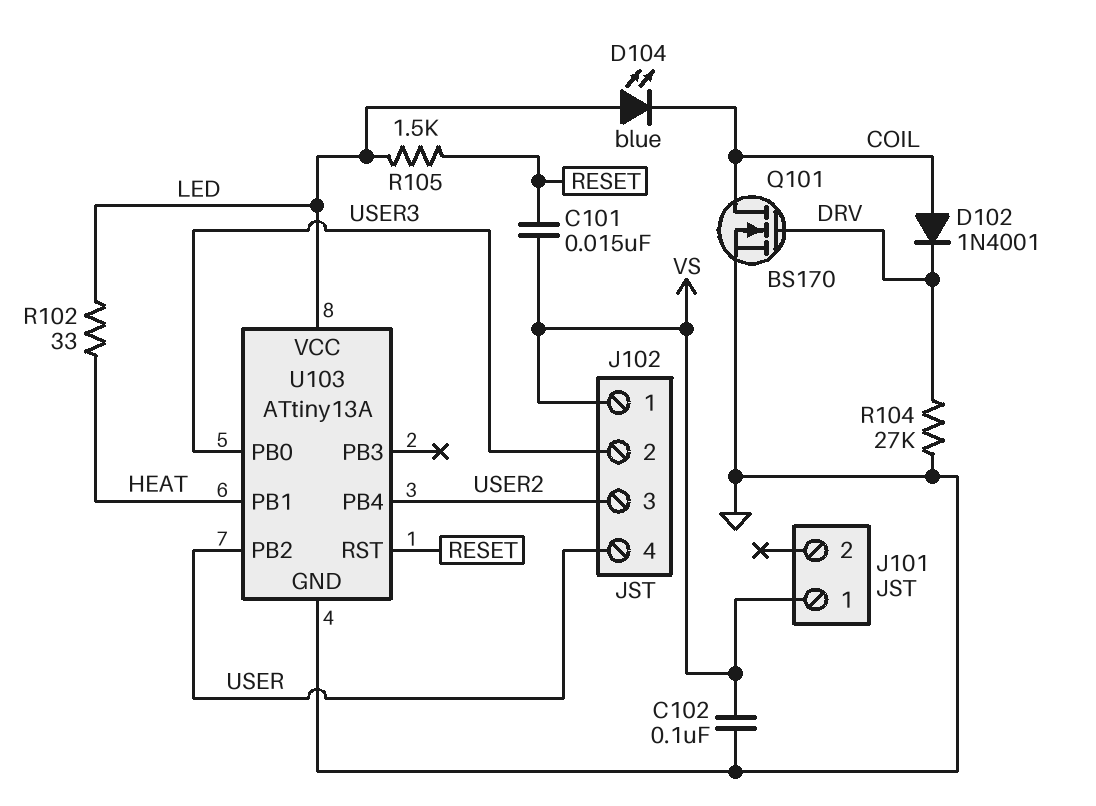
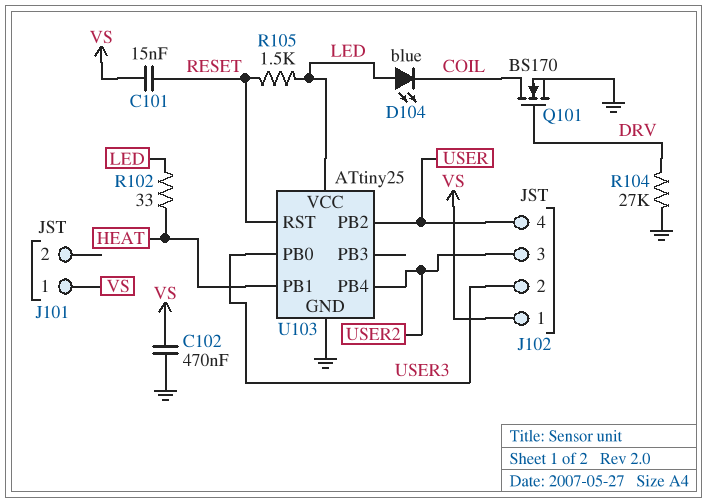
C102: 100nF (GND, VS) -> 470nF (GND, VS)
D102: diode 1N4001 (A COIL, K DRV) -> none
U103: ATtiny13A -> ATtiny25

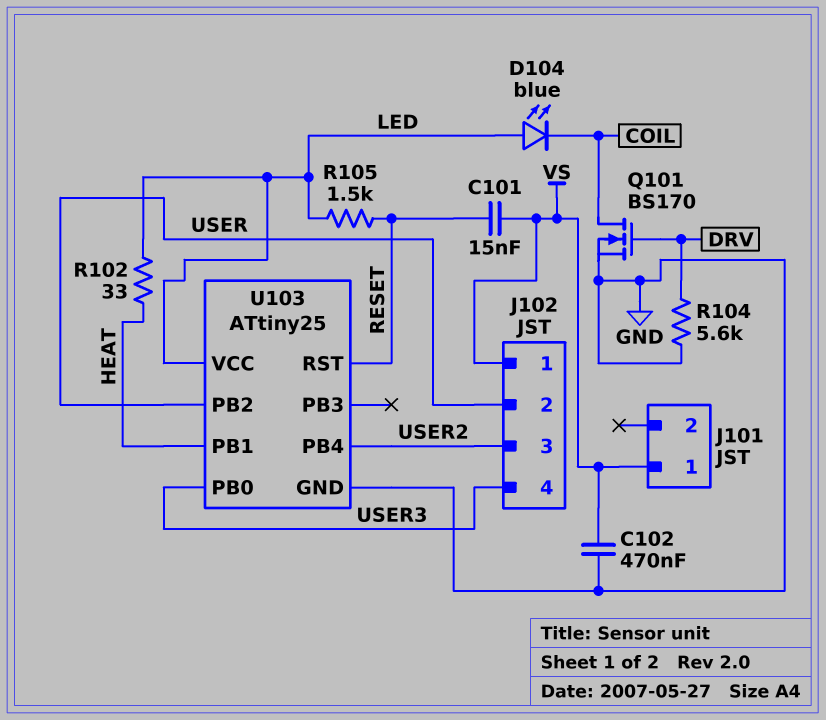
J102 pin 2: USER3 -> USER
J102 pin 4: USER -> USER3
R104: 27k (DRV, GND) -> 5.6k (DRV, GND)

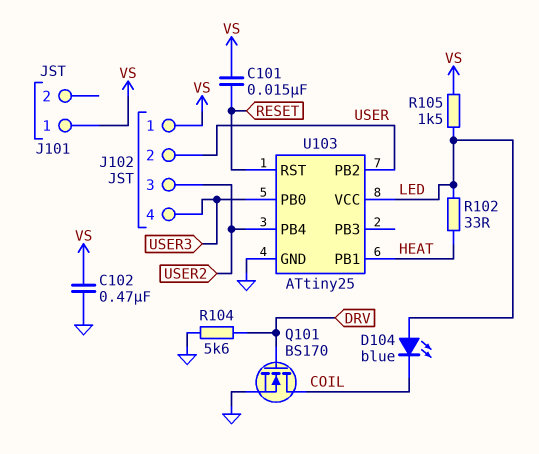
R105: 1.5k (LED, RESET) -> 1.5k (LED, VS)

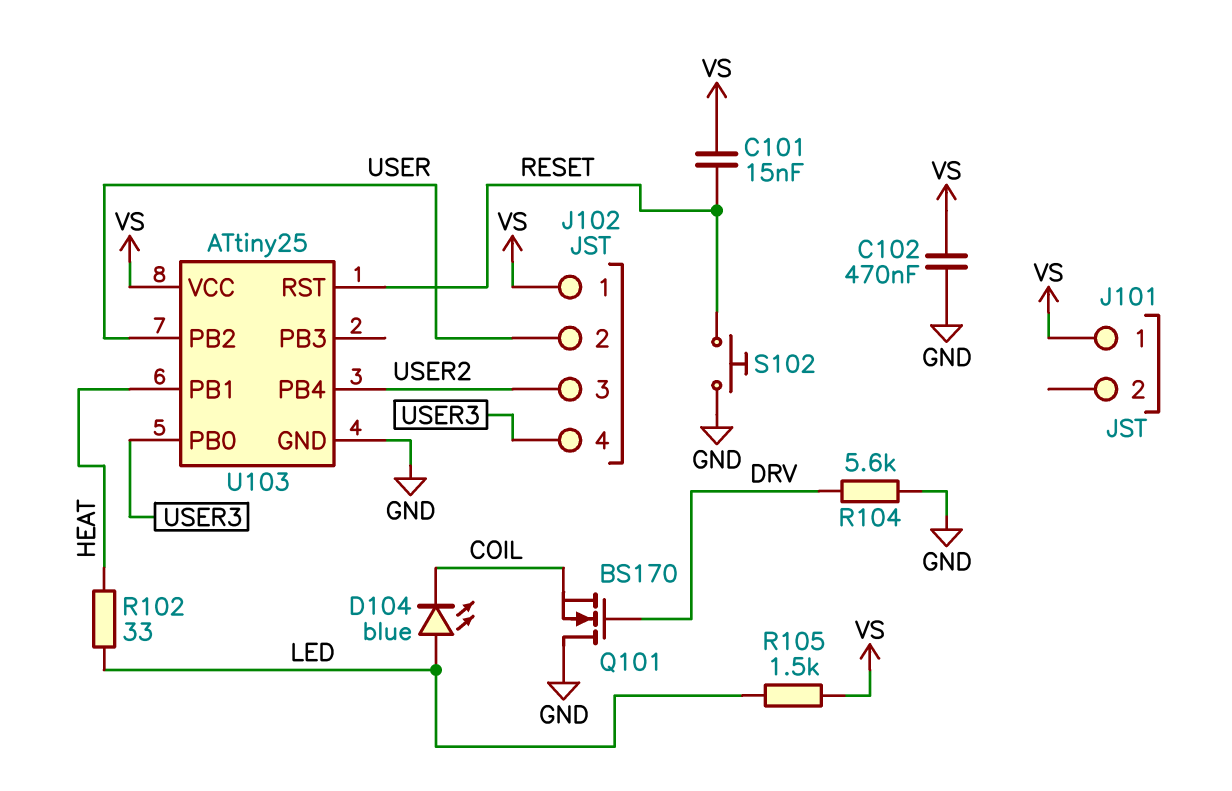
Q101: NMOS BS170 (G DRV, D COIL, S GND) -> NMOS BS170 (G DRV, D GND, S COIL)
S102: none -> button (GND, RESET)
U103 pin VCC: LED -> VS

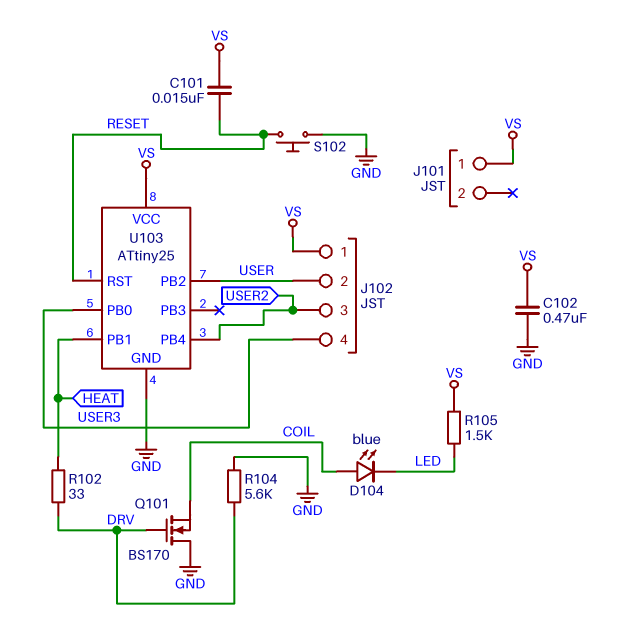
D104: LED blue (A LED, K COIL) -> LED blue (A COIL, K LED)
R102: 33 (HEAT, LED) -> 33 (DRV, HEAT)

